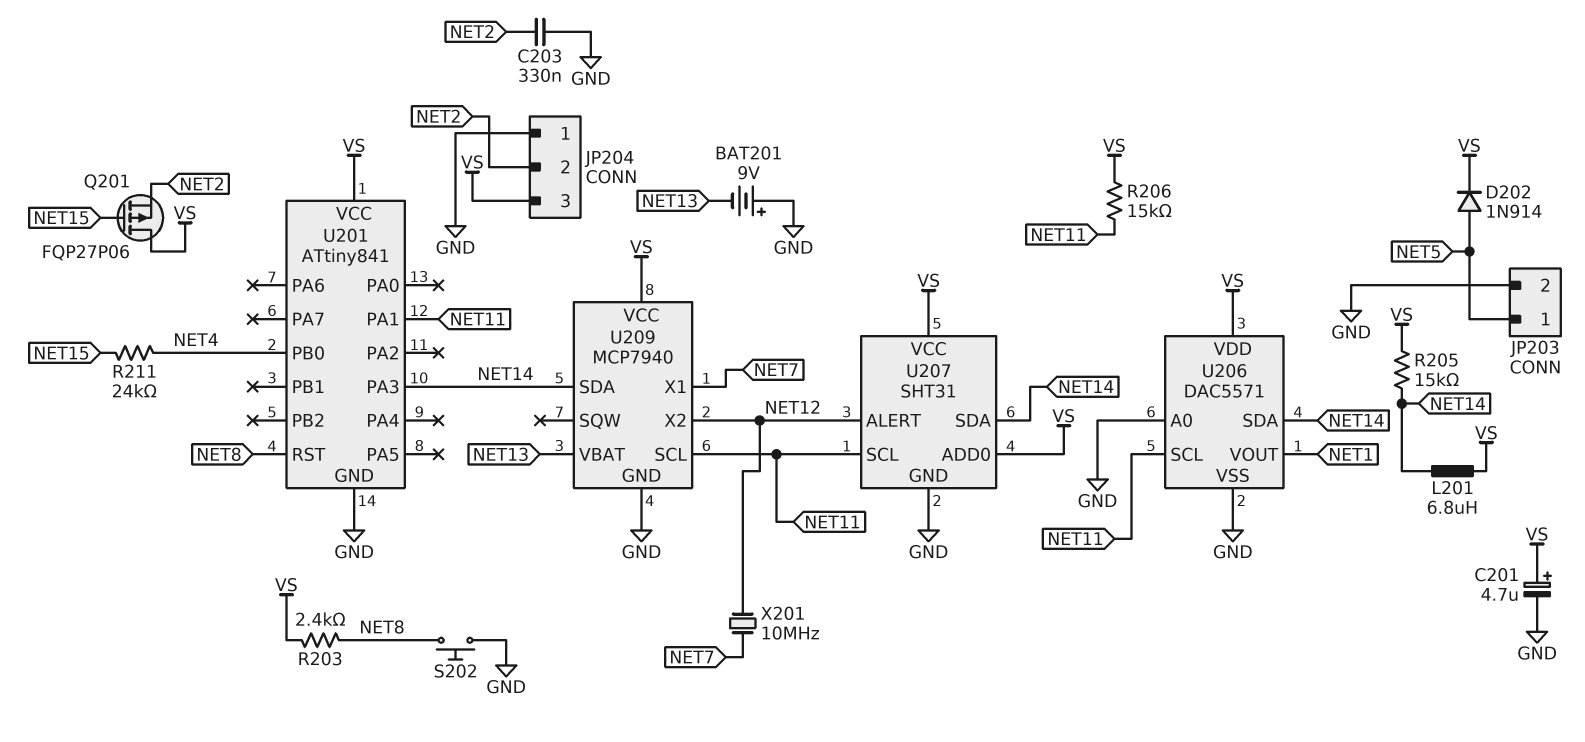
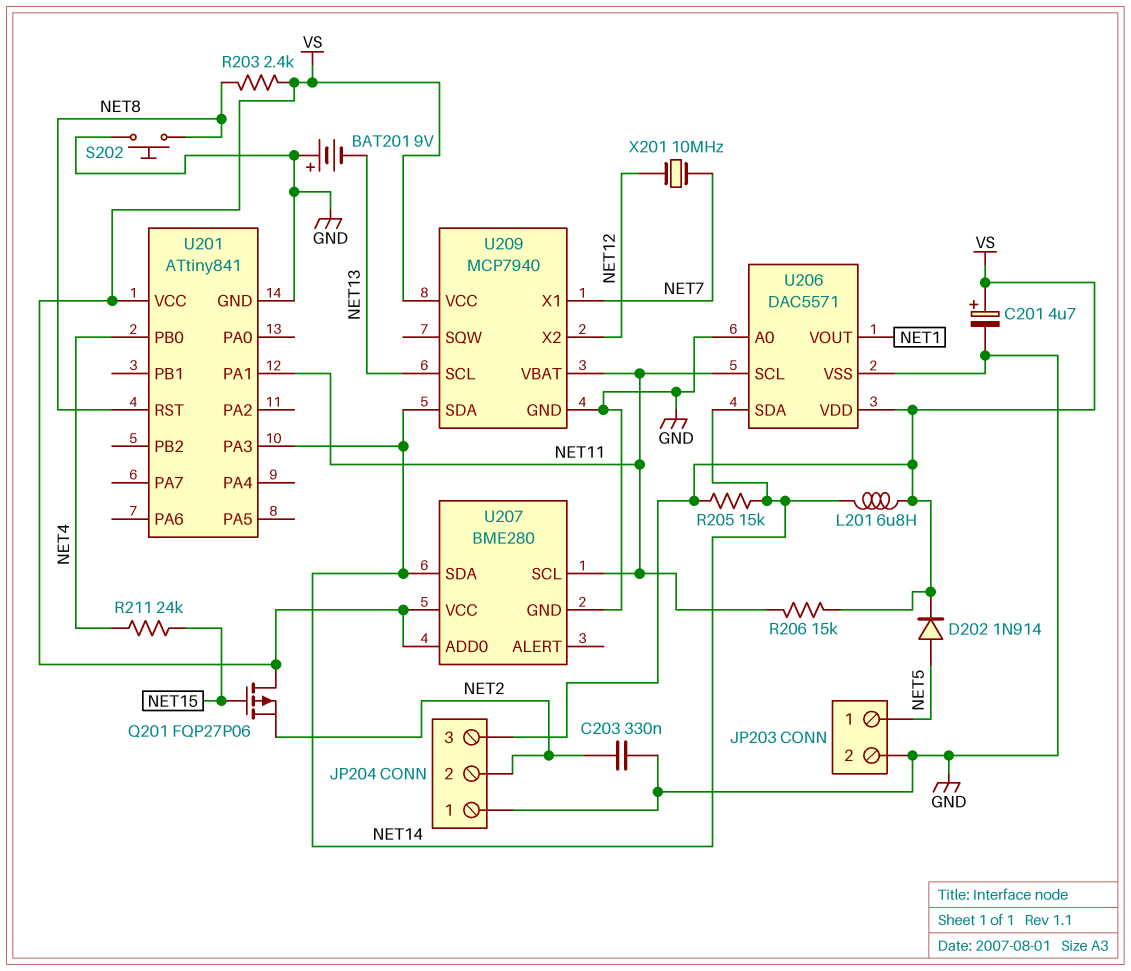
U207: SHT31 -> BME280
U207 pin ALERT: NET12 -> none
U209 pin SCL: NET11 -> NET13
U209 pin VBAT: NET13 -> NET11

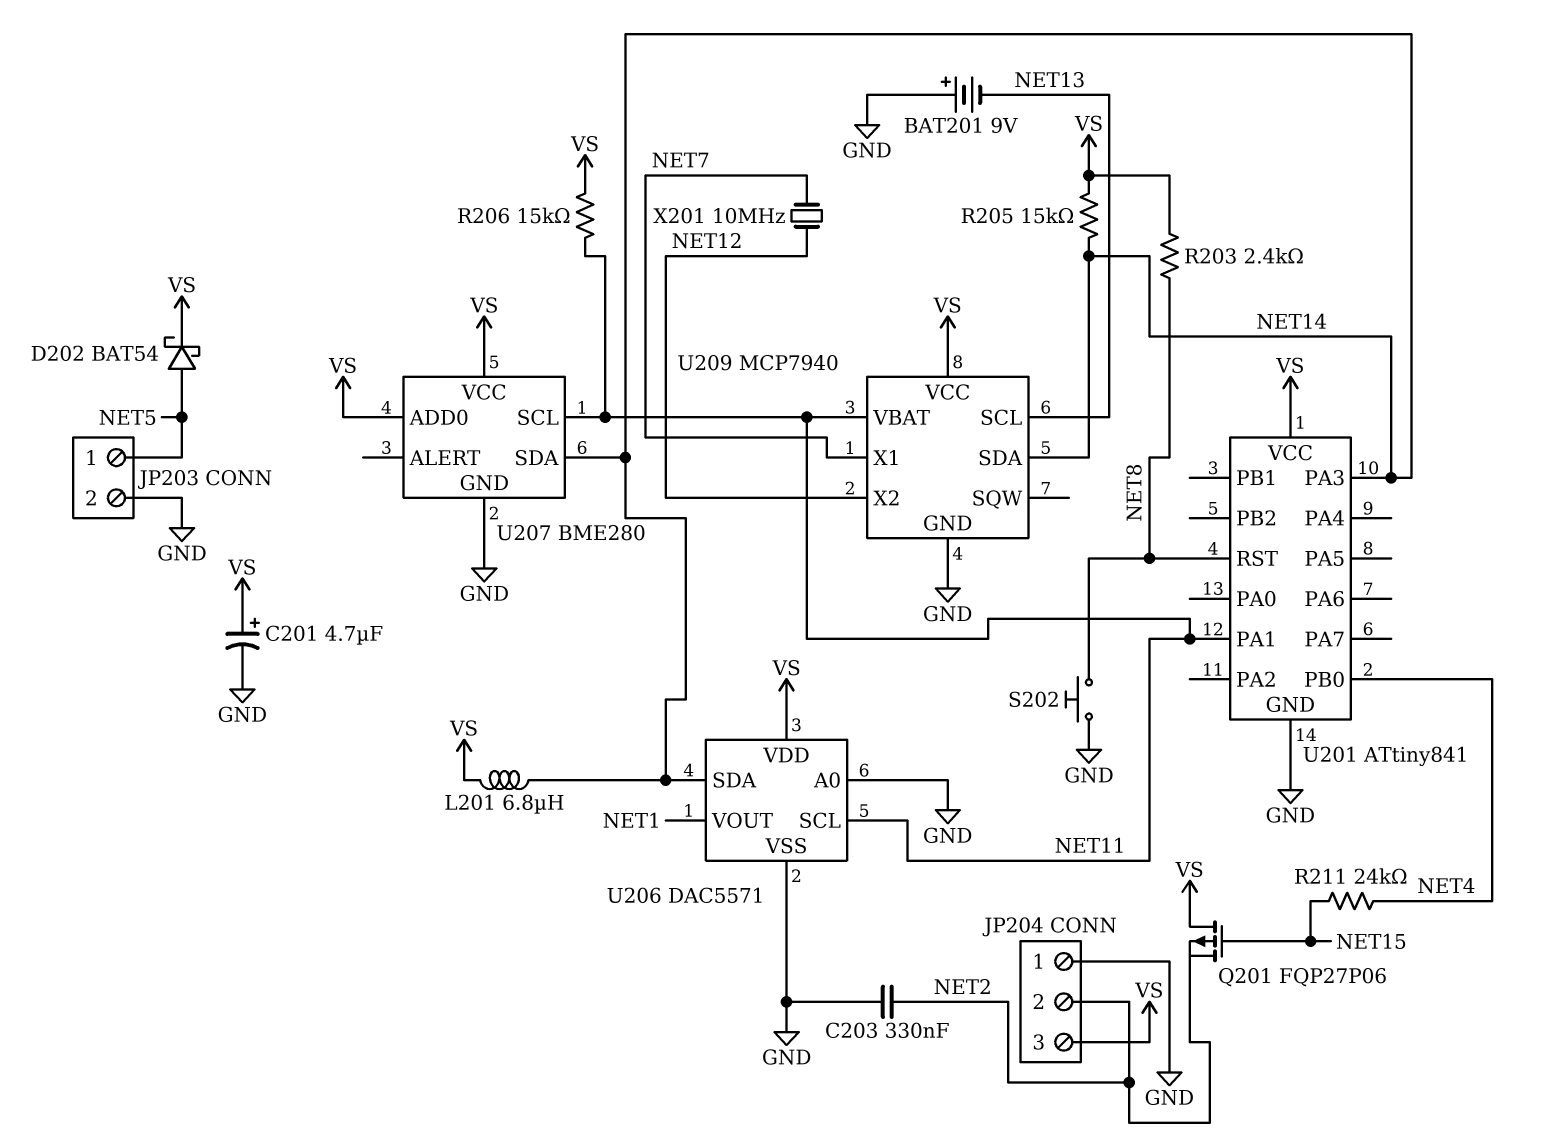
D202: diode 1N914 (A NET5, K VS) -> schottky BAT54 (A NET5, K VS)

